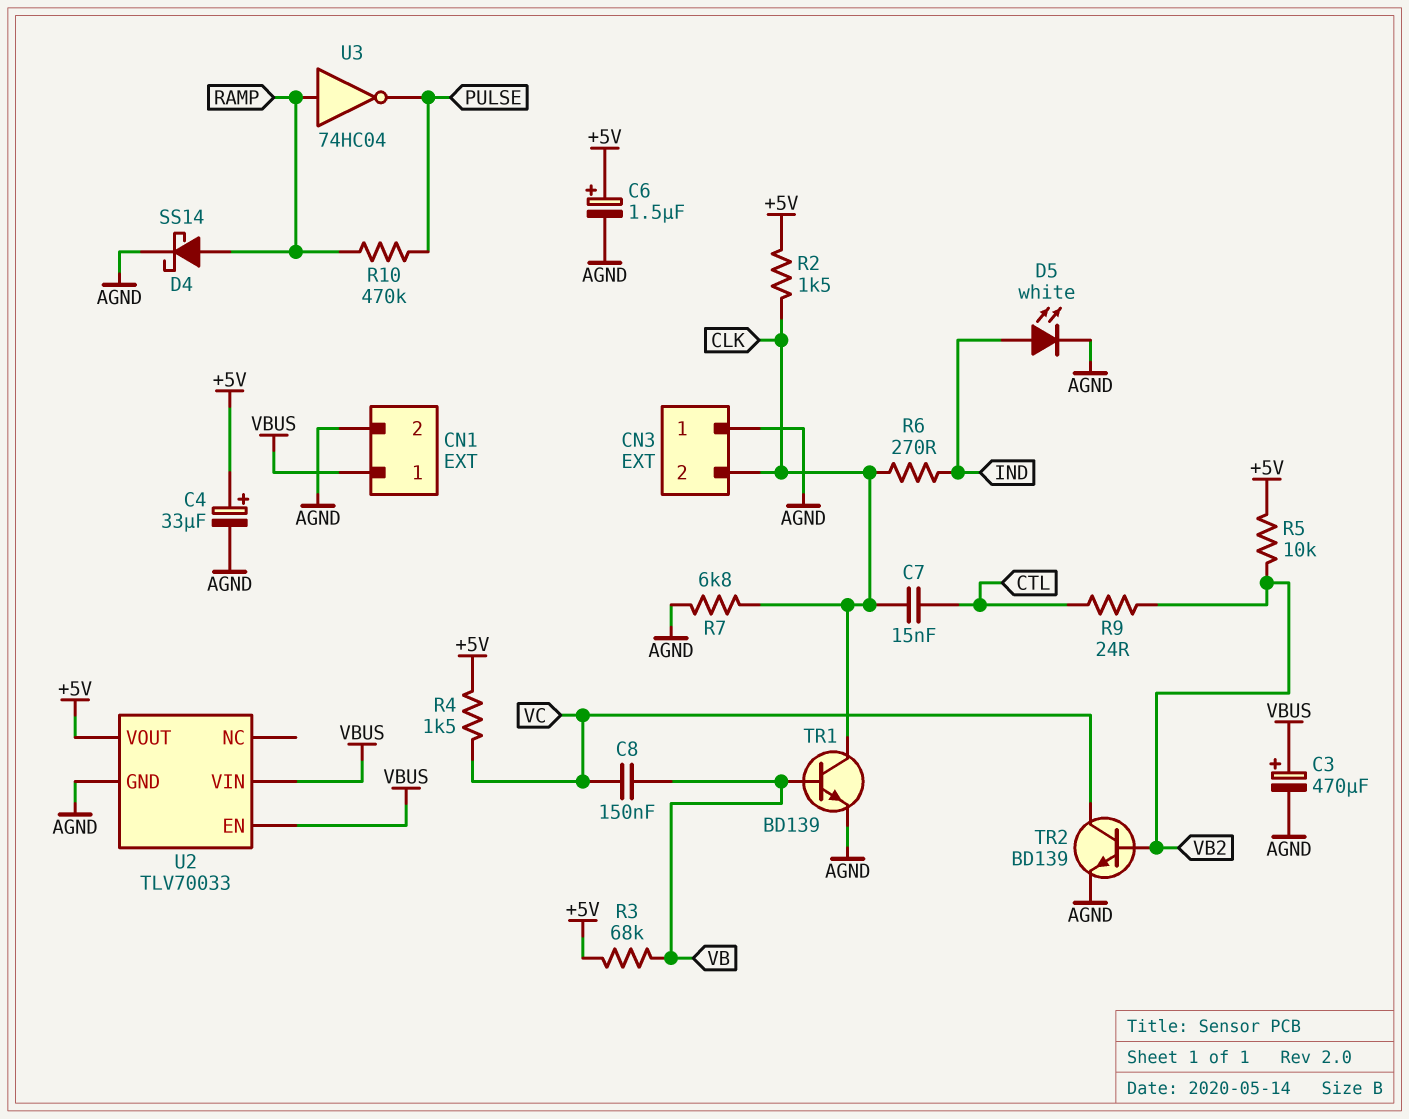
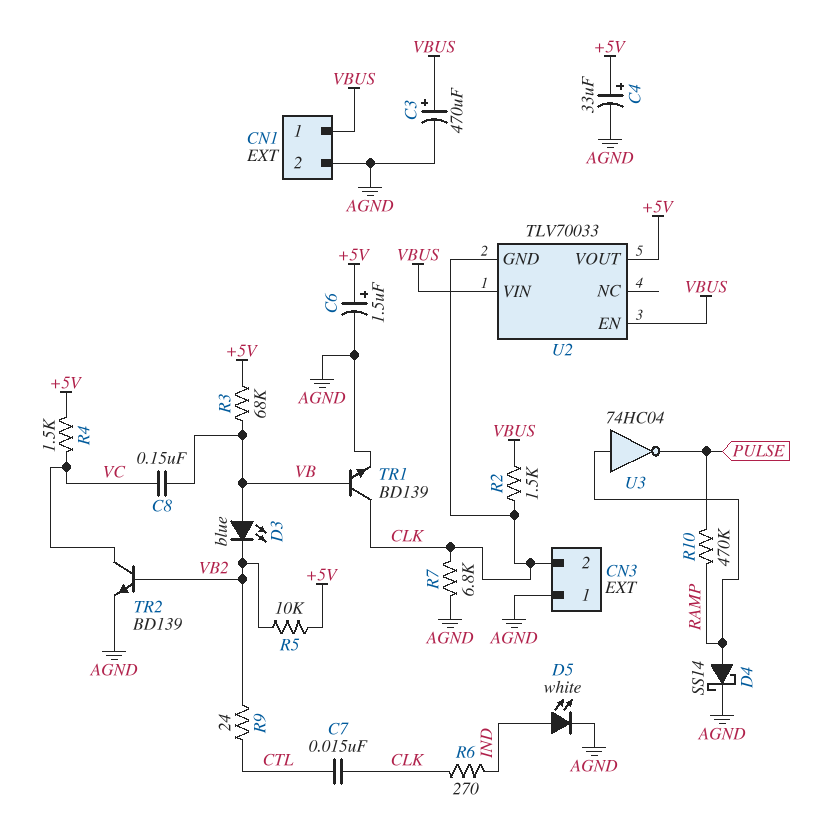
D3: none -> LED blue (A VB, K VB2)
R2: 1.5k (+5V, CLK) -> 1.5k (CLK, VBUS)
U2 pin GND: AGND -> CLK

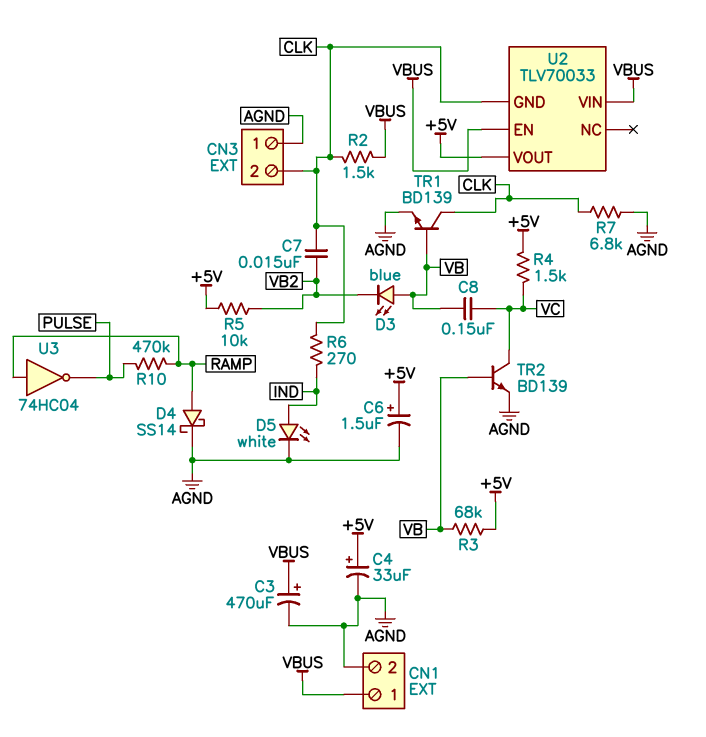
C7: 15nF (CLK, CTL) -> 15nF (CLK, VB2)
R9: 24 (CTL, VB2) -> none
TR2: NPN BD139 (B VB2, C VC, E AGND) -> NPN BD139 (B VB, C VC, E AGND)

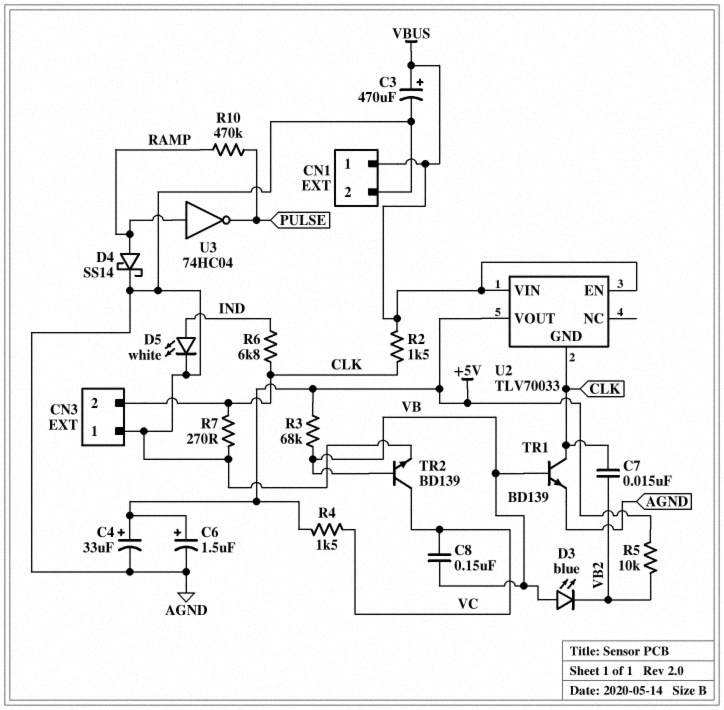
R6: 270 (CLK, IND) -> 6.8k (CLK, IND)
R7: 6.8k (AGND, CLK) -> 270 (AGND, CLK)

